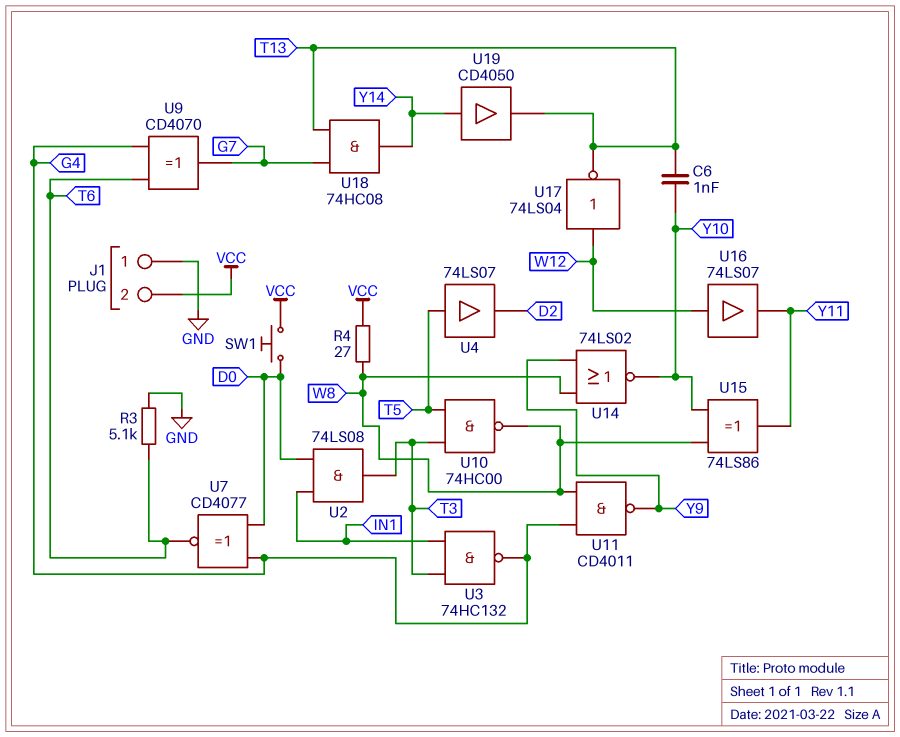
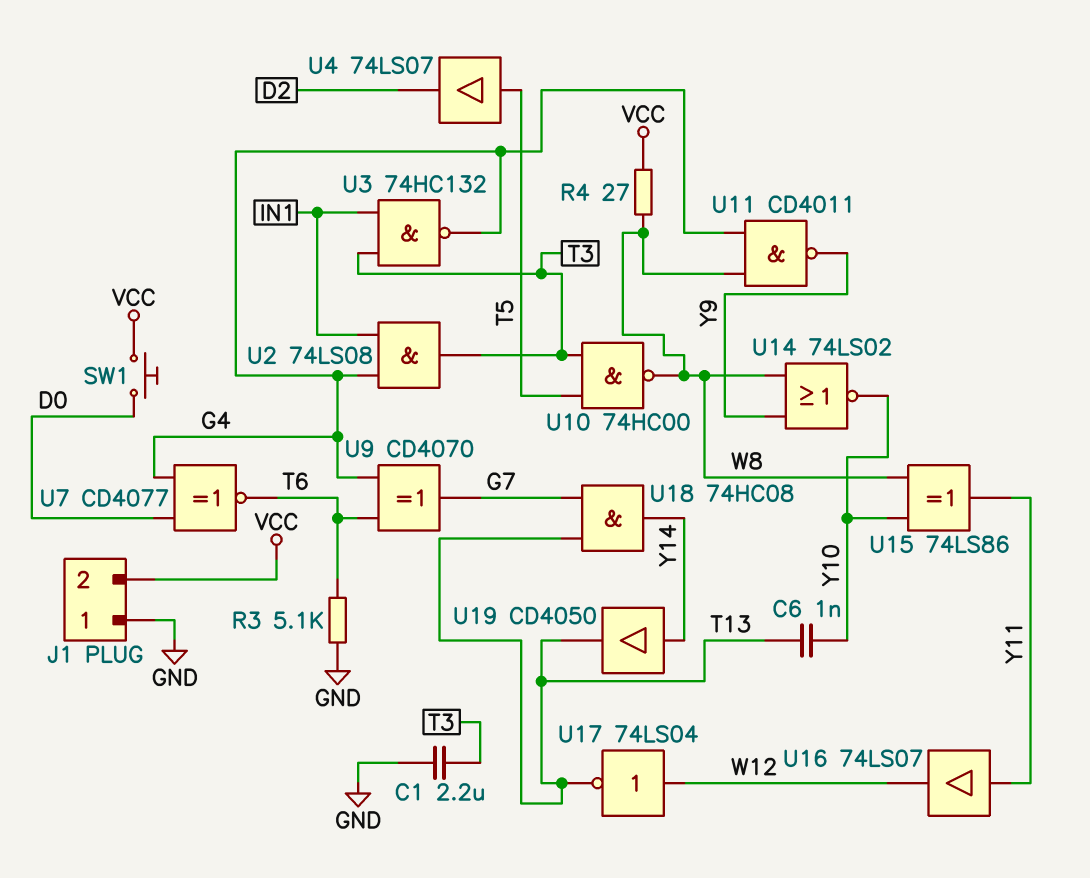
C1: none -> 2.2uF (GND, T3)
U2: AND 74LS08 (in D0, in IN1, out T3) -> AND 74LS08 (in G4, in IN1, out T3)
U16: buffer 74LS07 (in W12, out Y11) -> buffer 74LS07 (in Y11, out W12)

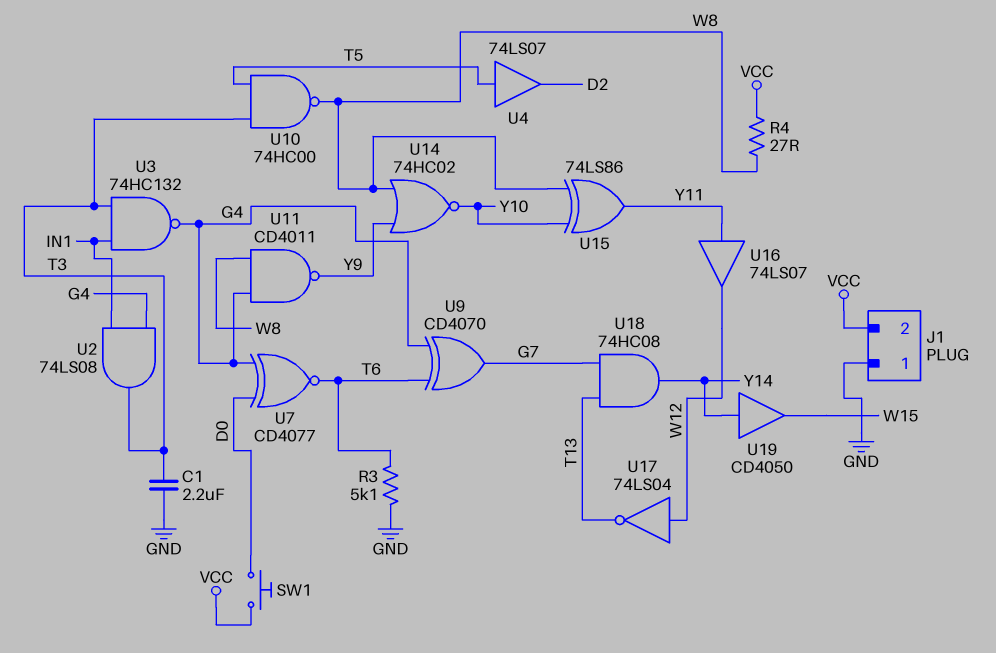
C6: 1nF (T13, Y10) -> none
U14: NOR 74LS02 (in W8, in Y9, out Y10) -> NOR 74HC02 (in W8, in Y9, out Y10)
U19: buffer CD4050 (in Y14, out T13) -> buffer CD4050 (in Y14, out W15)

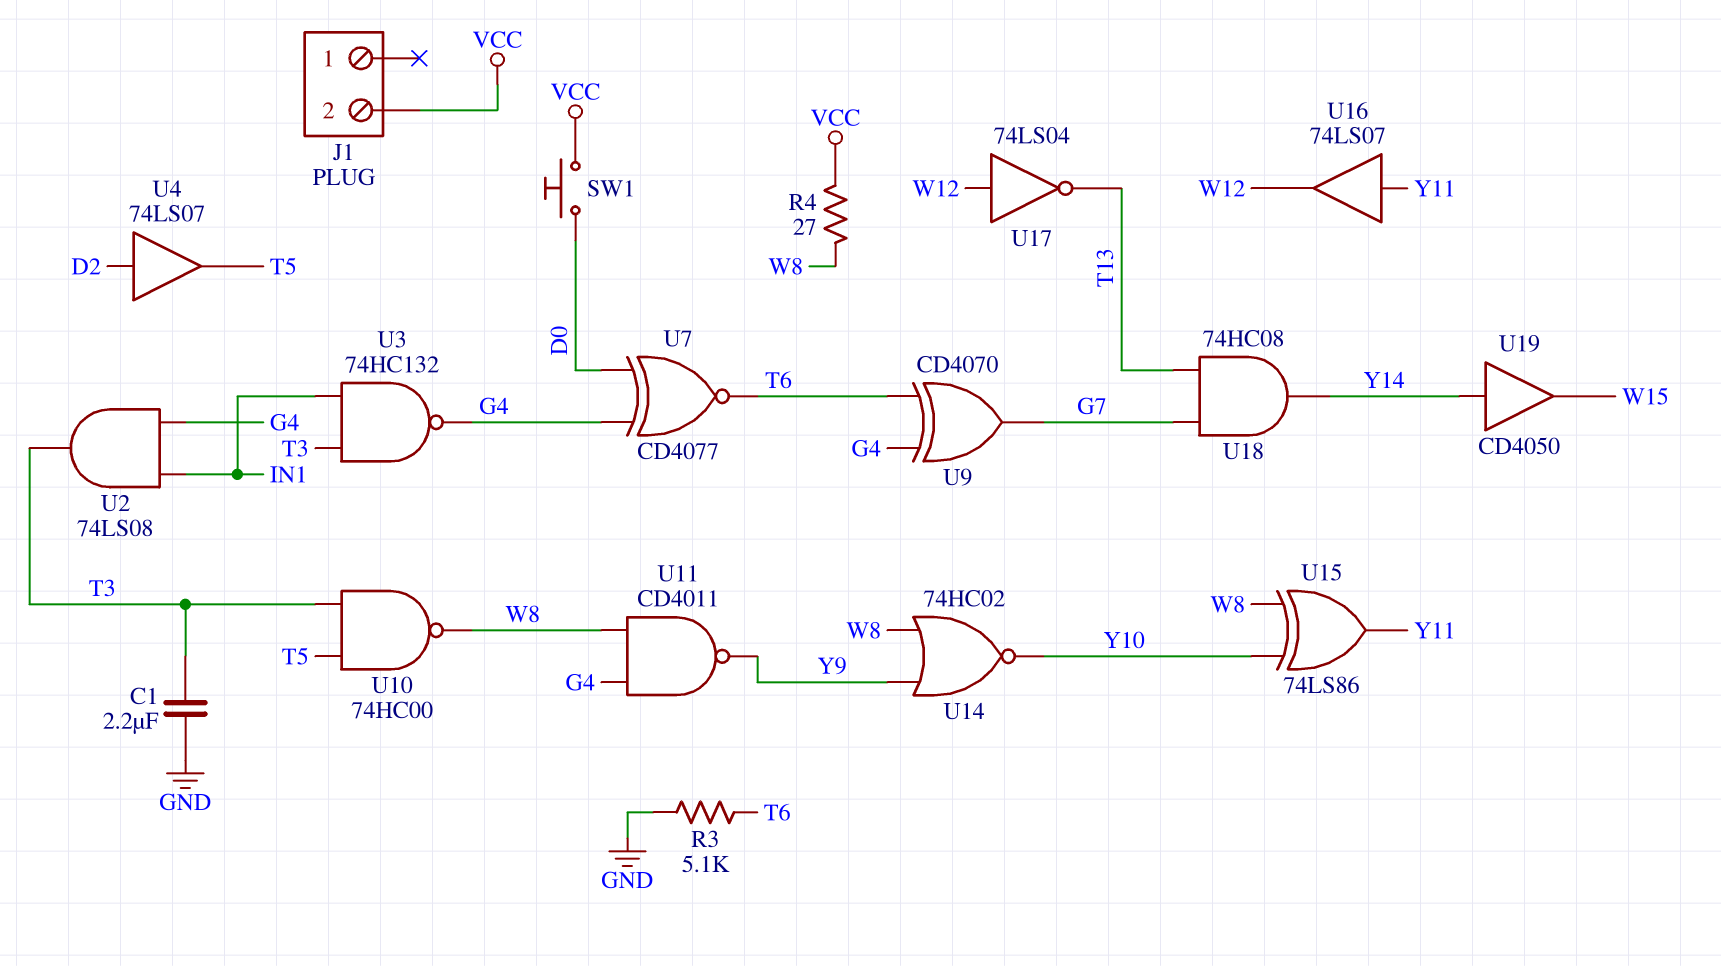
J1 pin 1: GND -> none
U4: buffer 74LS07 (in T5, out D2) -> buffer 74LS07 (in D2, out T5)

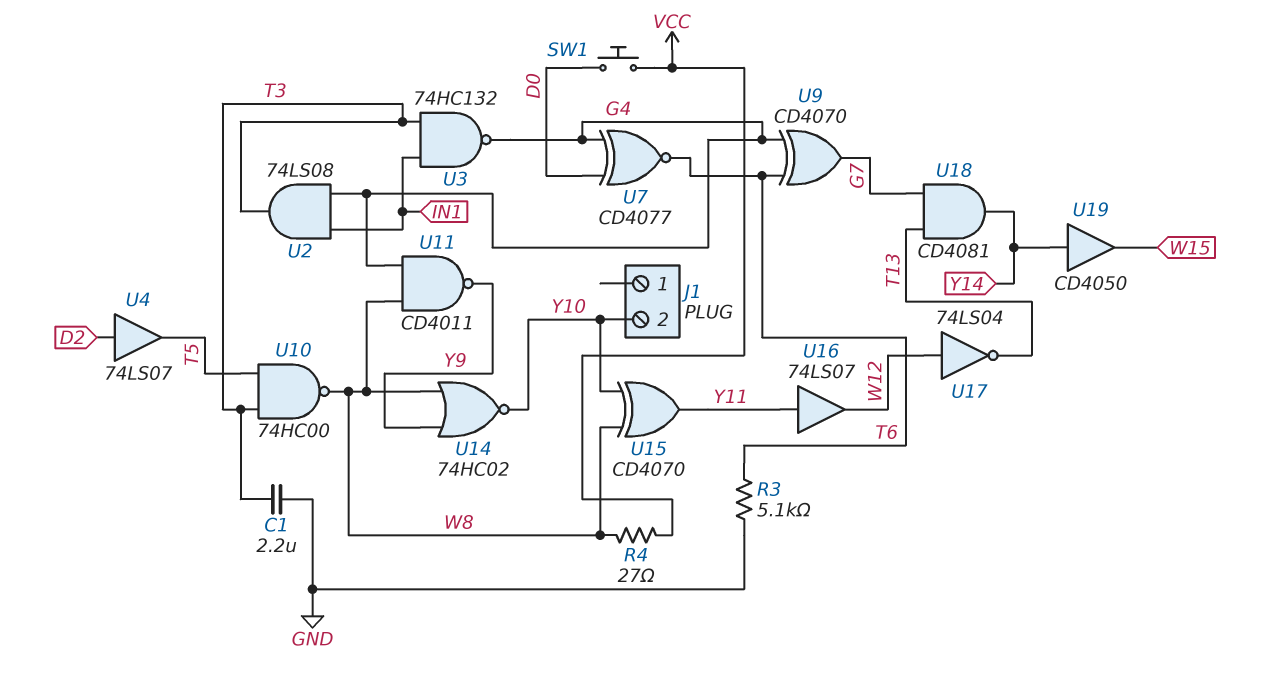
J1 pin 2: VCC -> Y10
U15: XOR 74LS86 (in W8, in Y10, out Y11) -> XOR CD4070 (in W8, in Y10, out Y11)
U18: AND 74HC08 (in G7, in T13, out Y14) -> AND CD4081 (in G7, in T13, out Y14)

